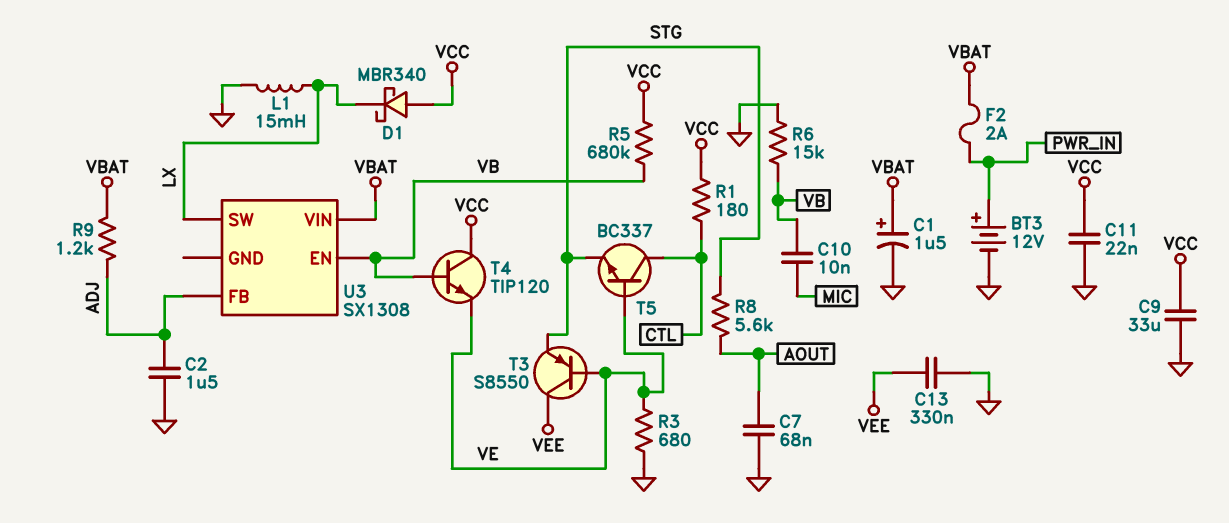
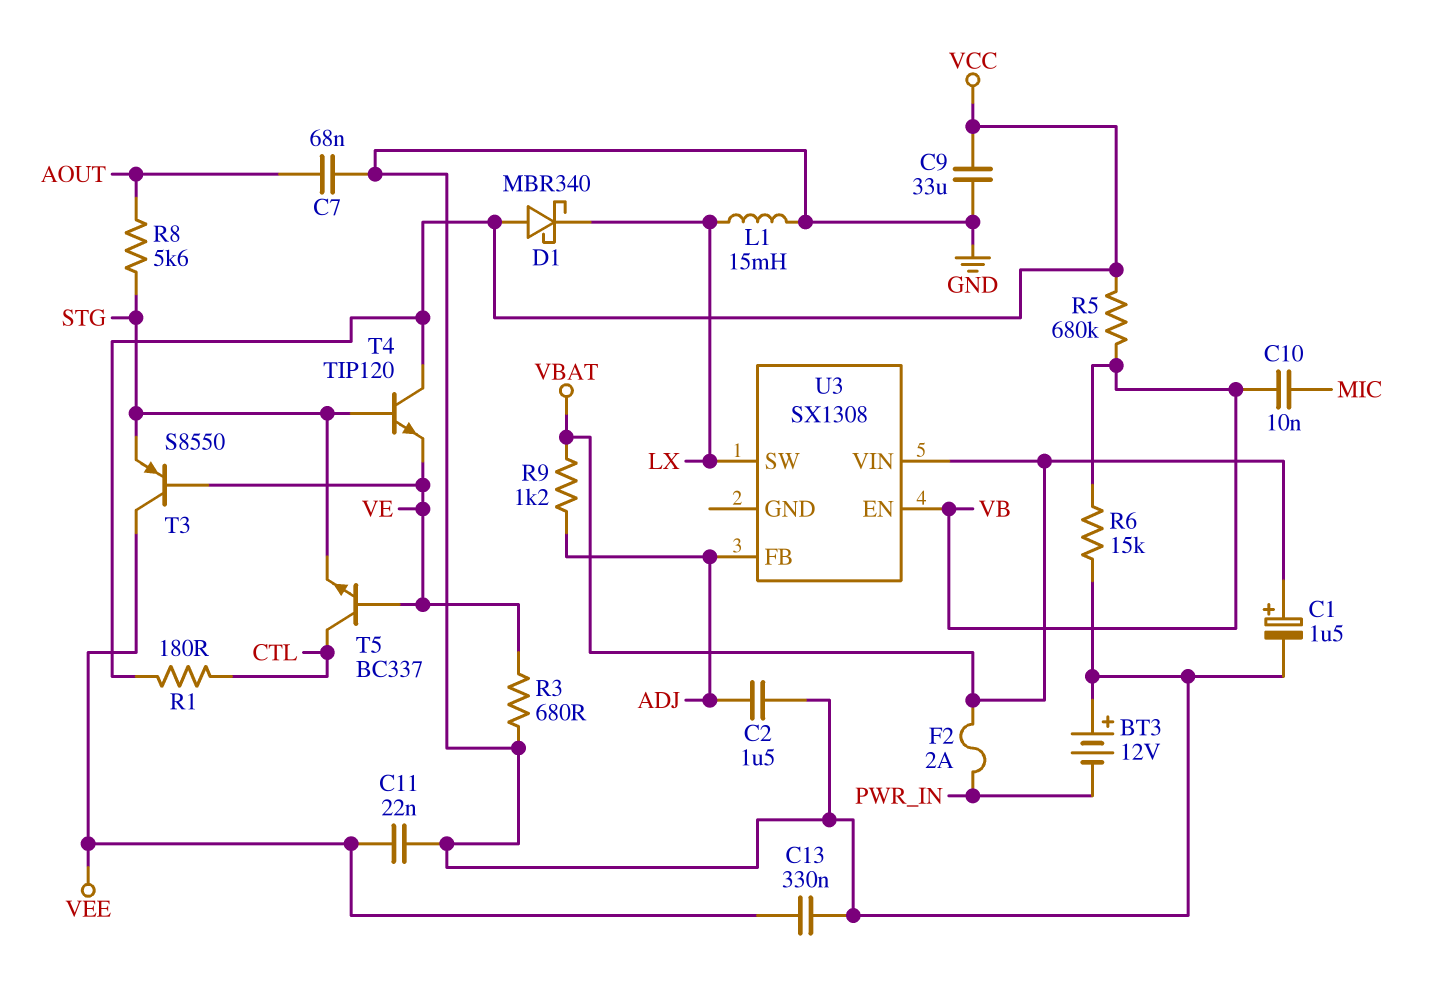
BT3: 12V (plus PWR_IN, minus GND) -> 12V (plus GND, minus PWR_IN)
C11: 22nF (GND, VCC) -> 22nF (GND, VEE)
T4: NPN TIP120 (B VB, C VCC, E VE) -> NPN TIP120 (B STG, C VCC, E VE)

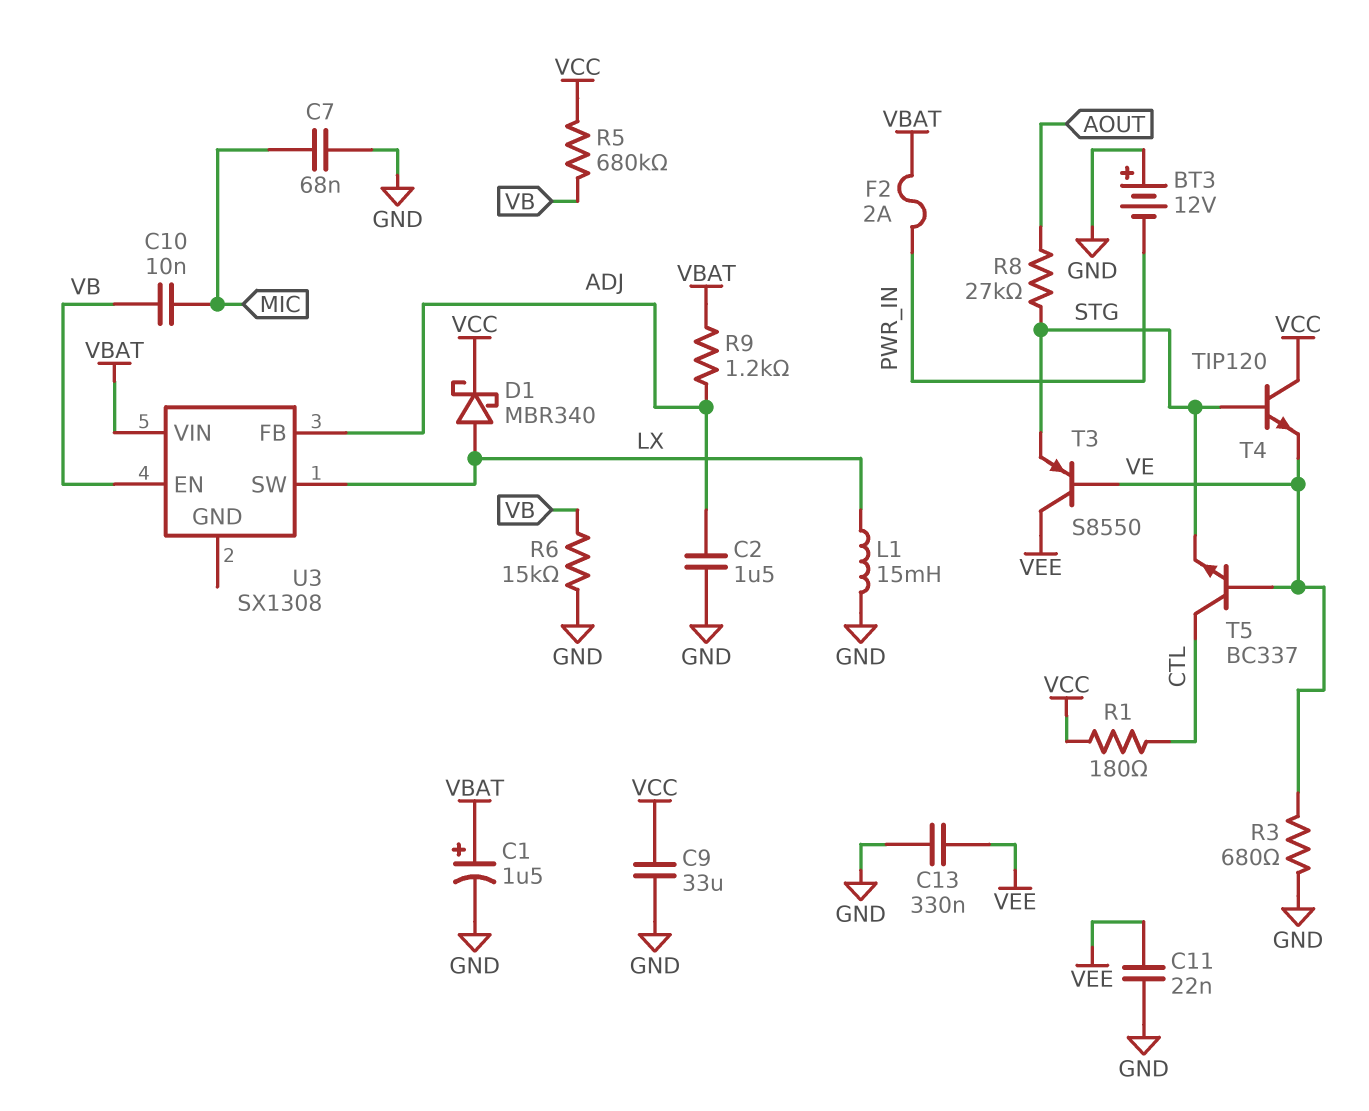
C7: 68nF (AOUT, GND) -> 68nF (GND, MIC)
D1: schottky MBR340 (A VCC, K LX) -> schottky MBR340 (A LX, K VCC)
R8: 5.6k (AOUT, STG) -> 27k (AOUT, STG)

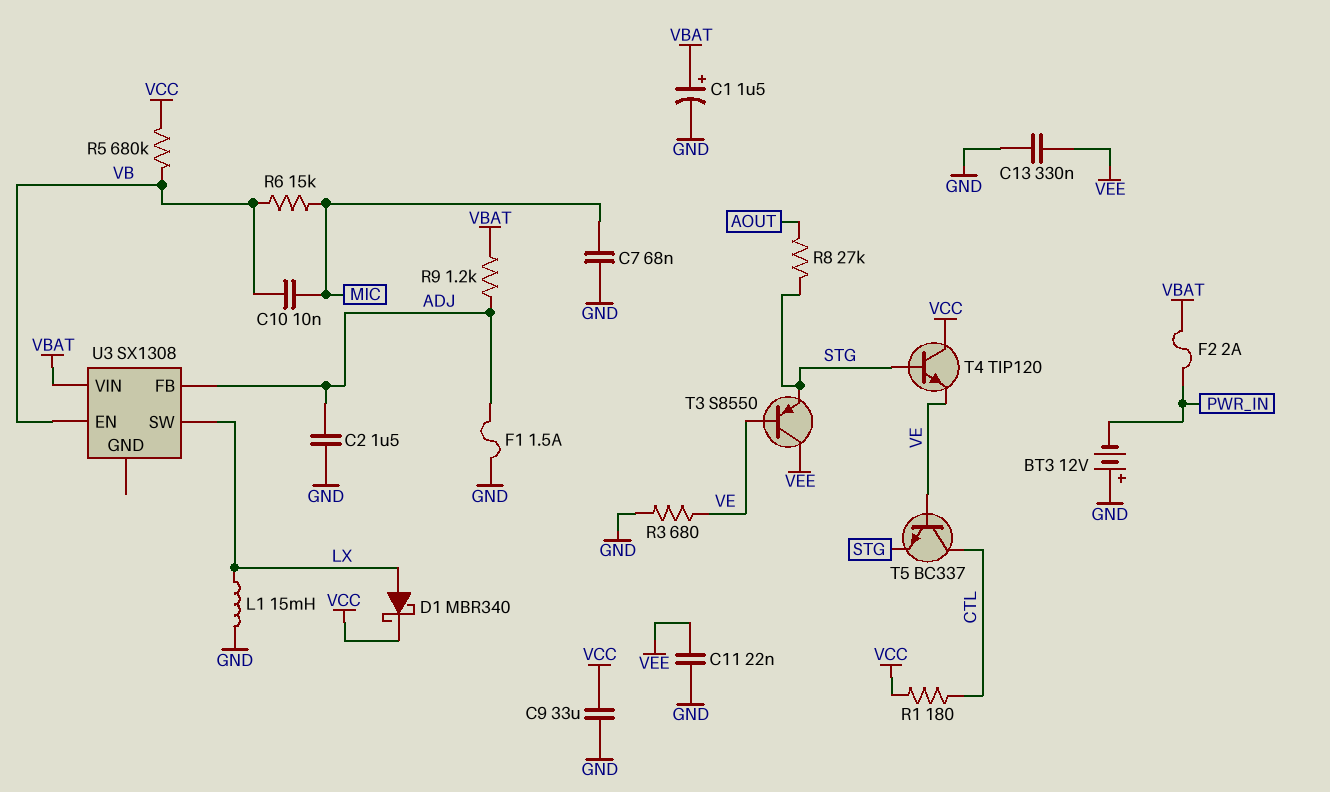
F1: none -> 1.5A (ADJ, GND)
R6: 15k (GND, VB) -> 15k (MIC, VB)

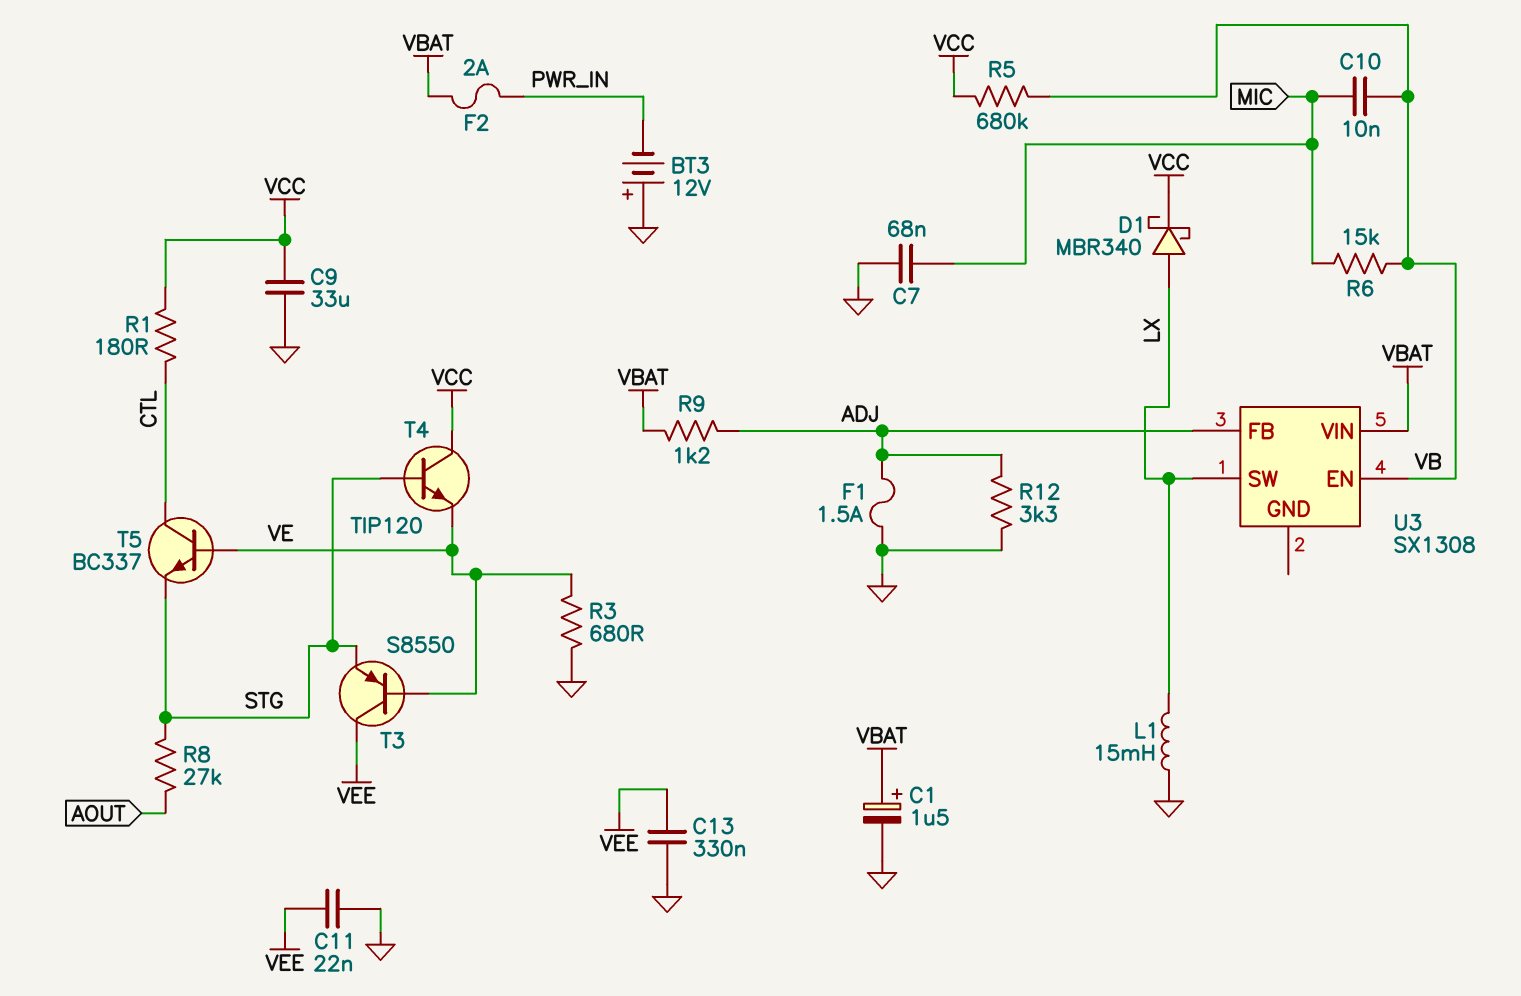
C2: 1.5uF (ADJ, GND) -> none
R12: none -> 3.3k (ADJ, GND)

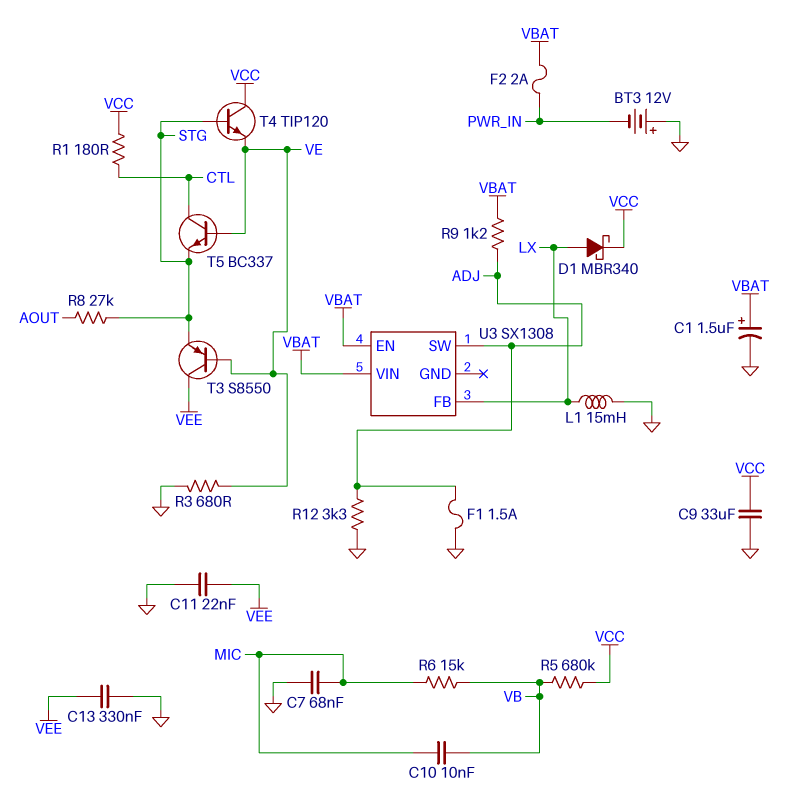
U3 pin EN: VB -> VBAT
U3 pin FB: ADJ -> LX
U3 pin SW: LX -> ADJ

